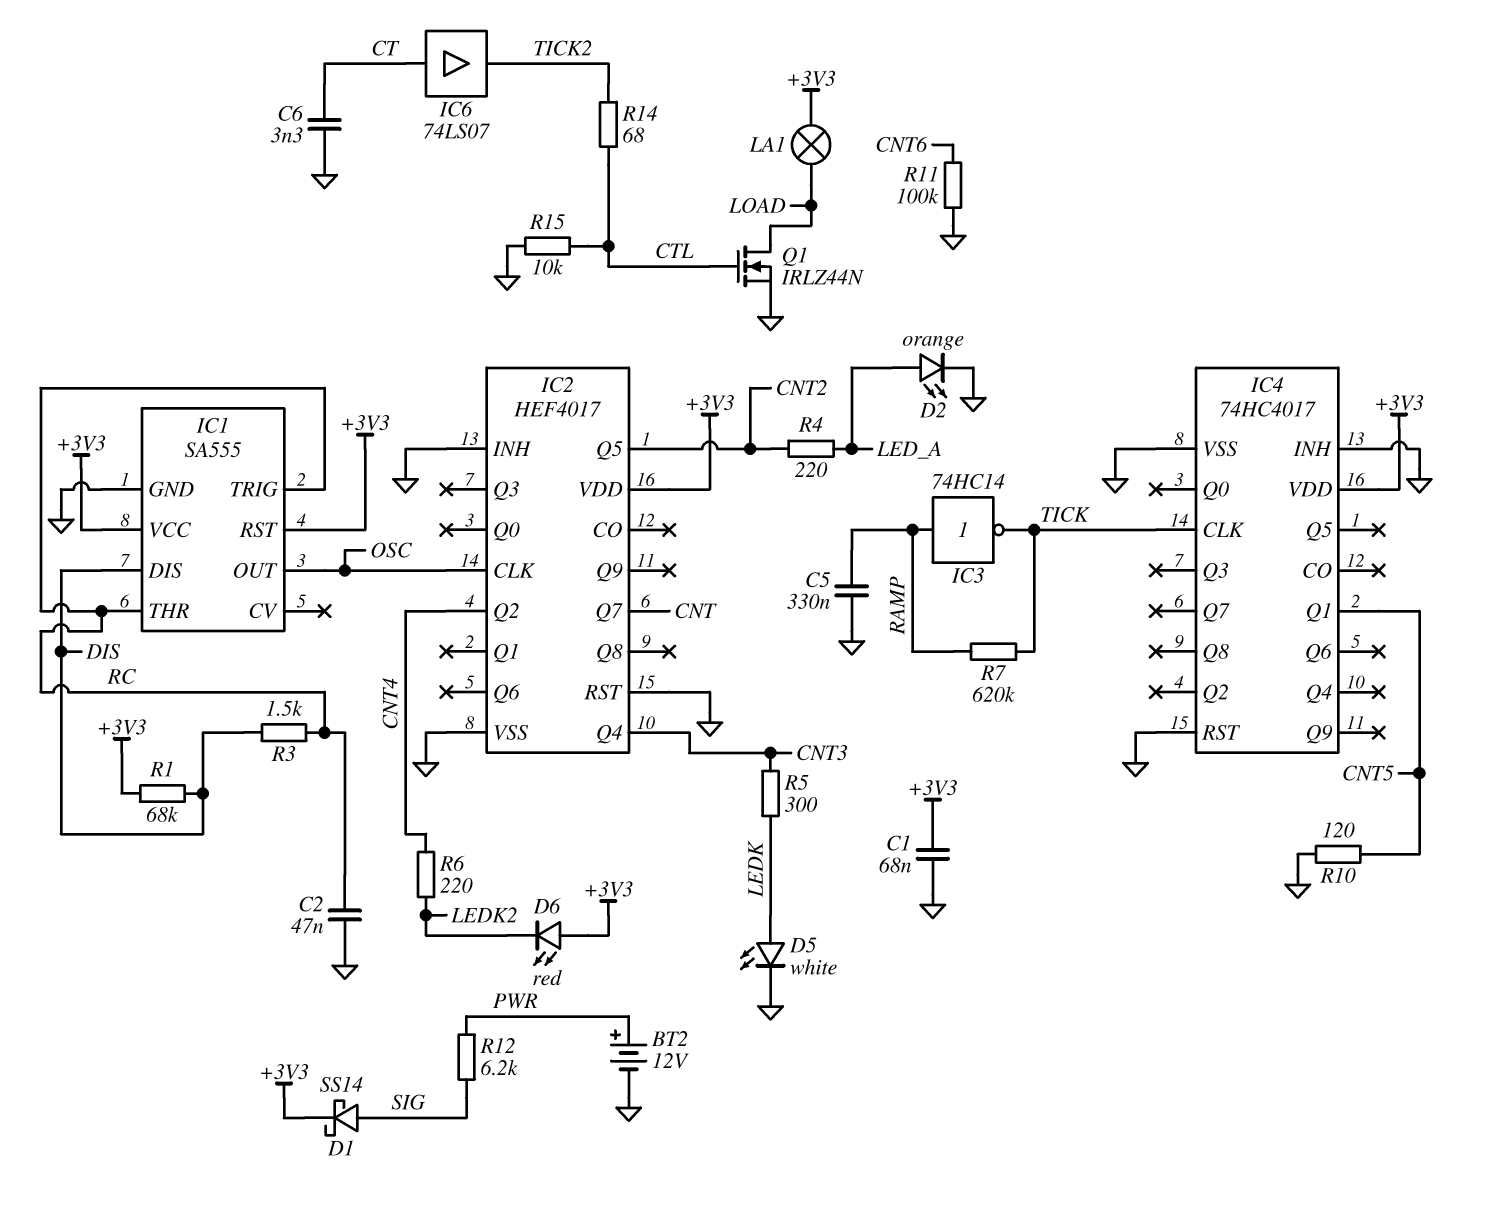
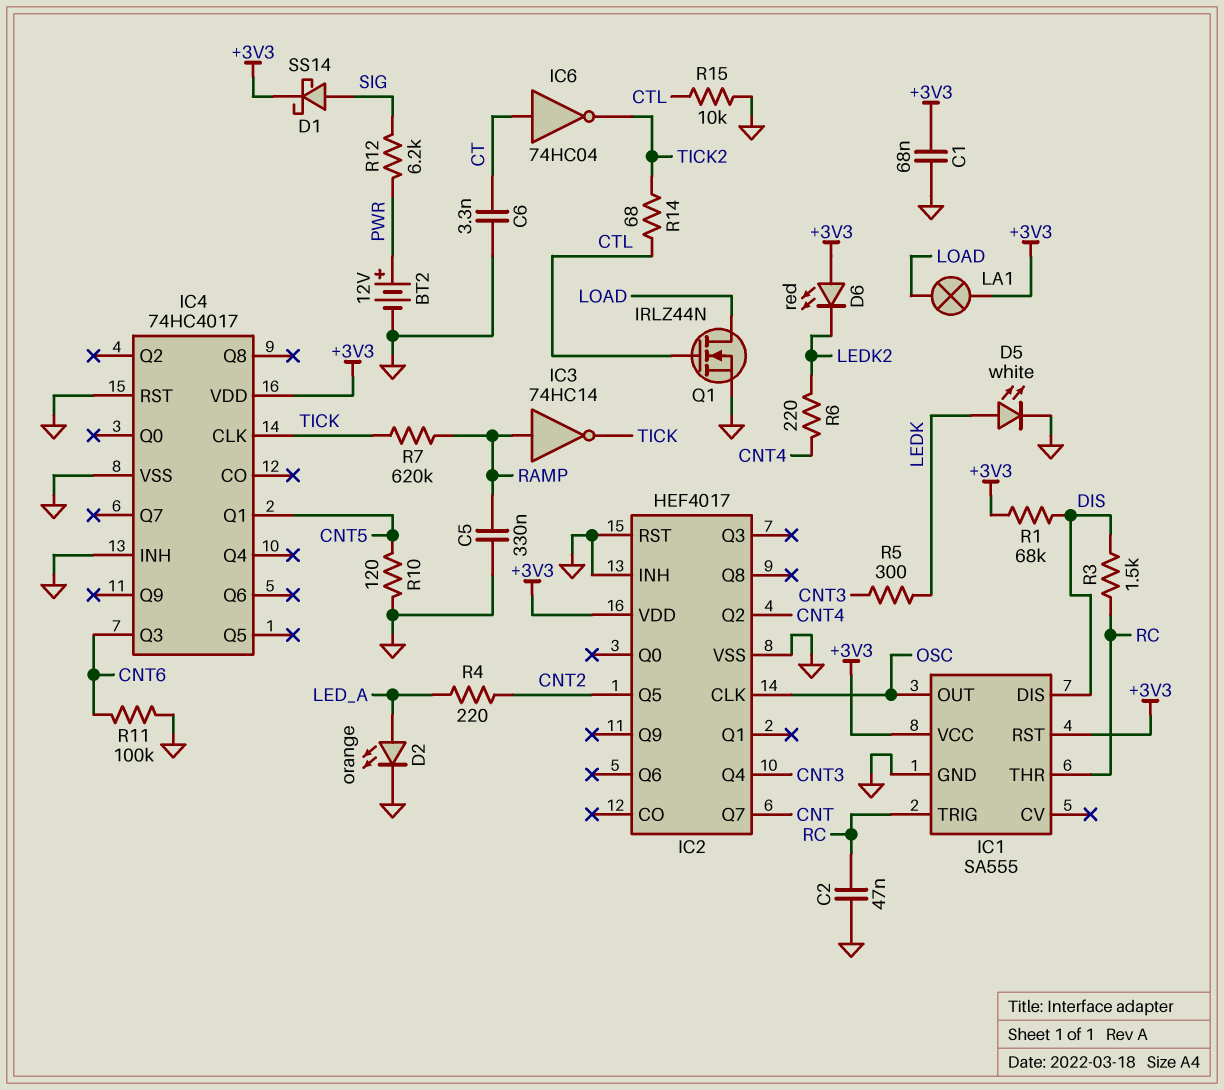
IC4 pin Q3: none -> CNT6
IC6: buffer 74LS07 (in CT, out TICK2) -> NOT 74HC04 (in CT, out TICK2)

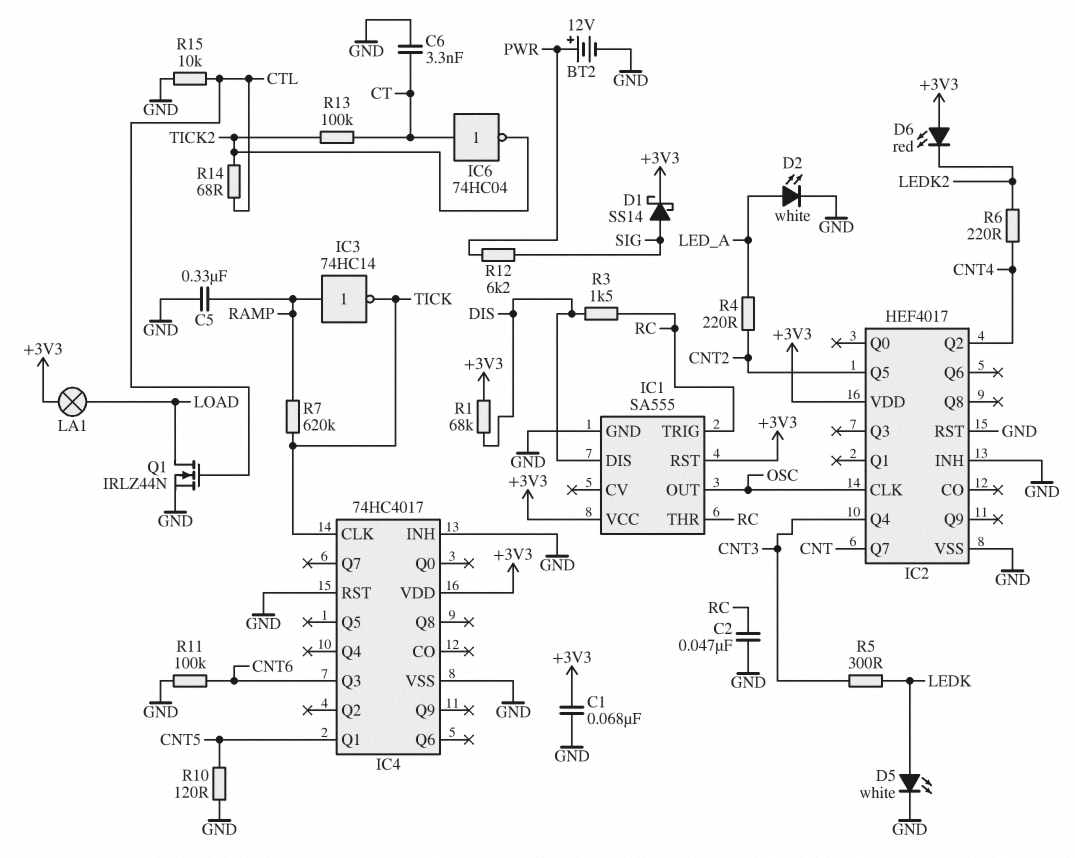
D2: LED orange (A LED_A, K GND) -> LED white (A LED_A, K GND)
R13: none -> 100k (CT, TICK2)

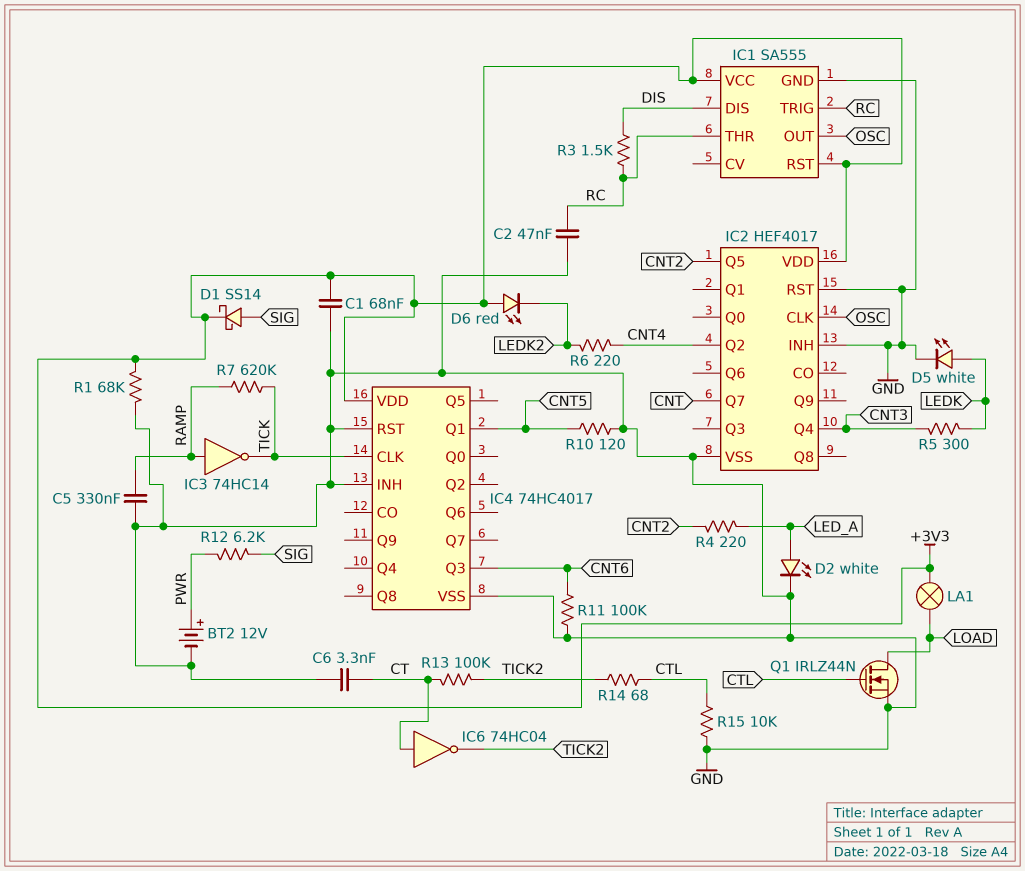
R1: 68k (+3V3, DIS) -> 68k (+3V3, GND)

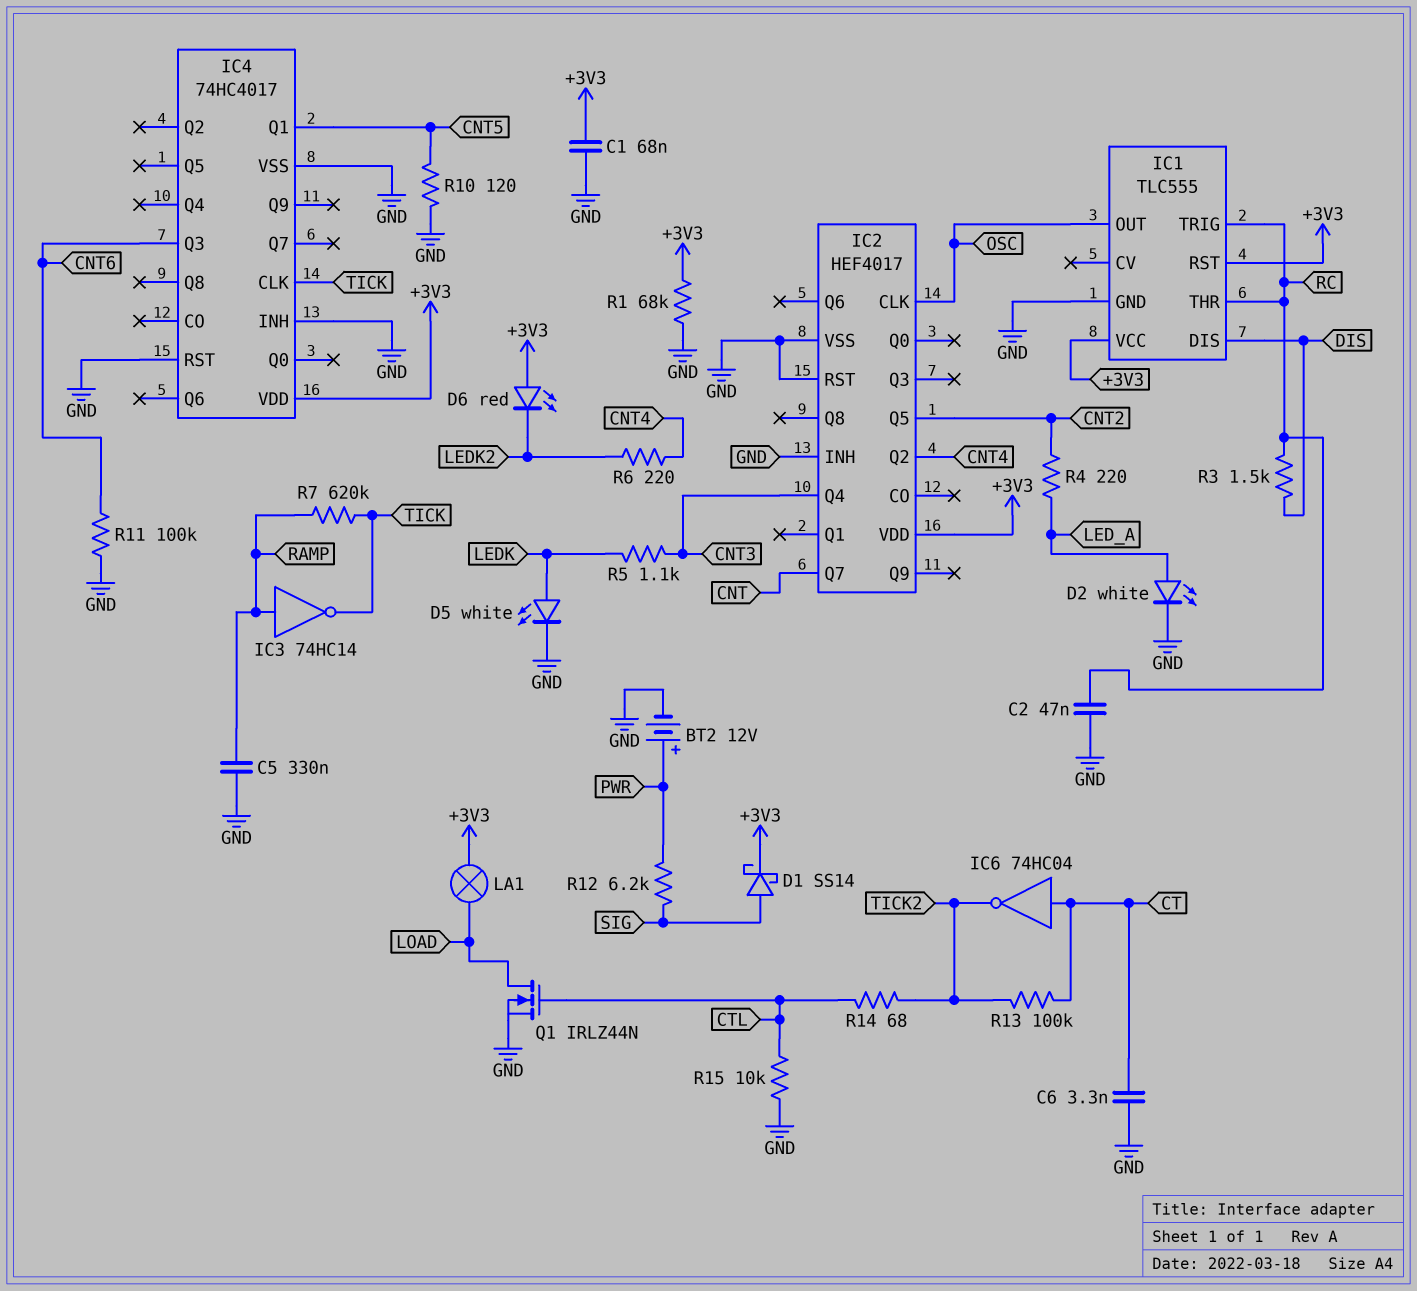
IC1: SA555 -> TLC555
R5: 300 (CNT3, LEDK) -> 1.1k (CNT3, LEDK)

